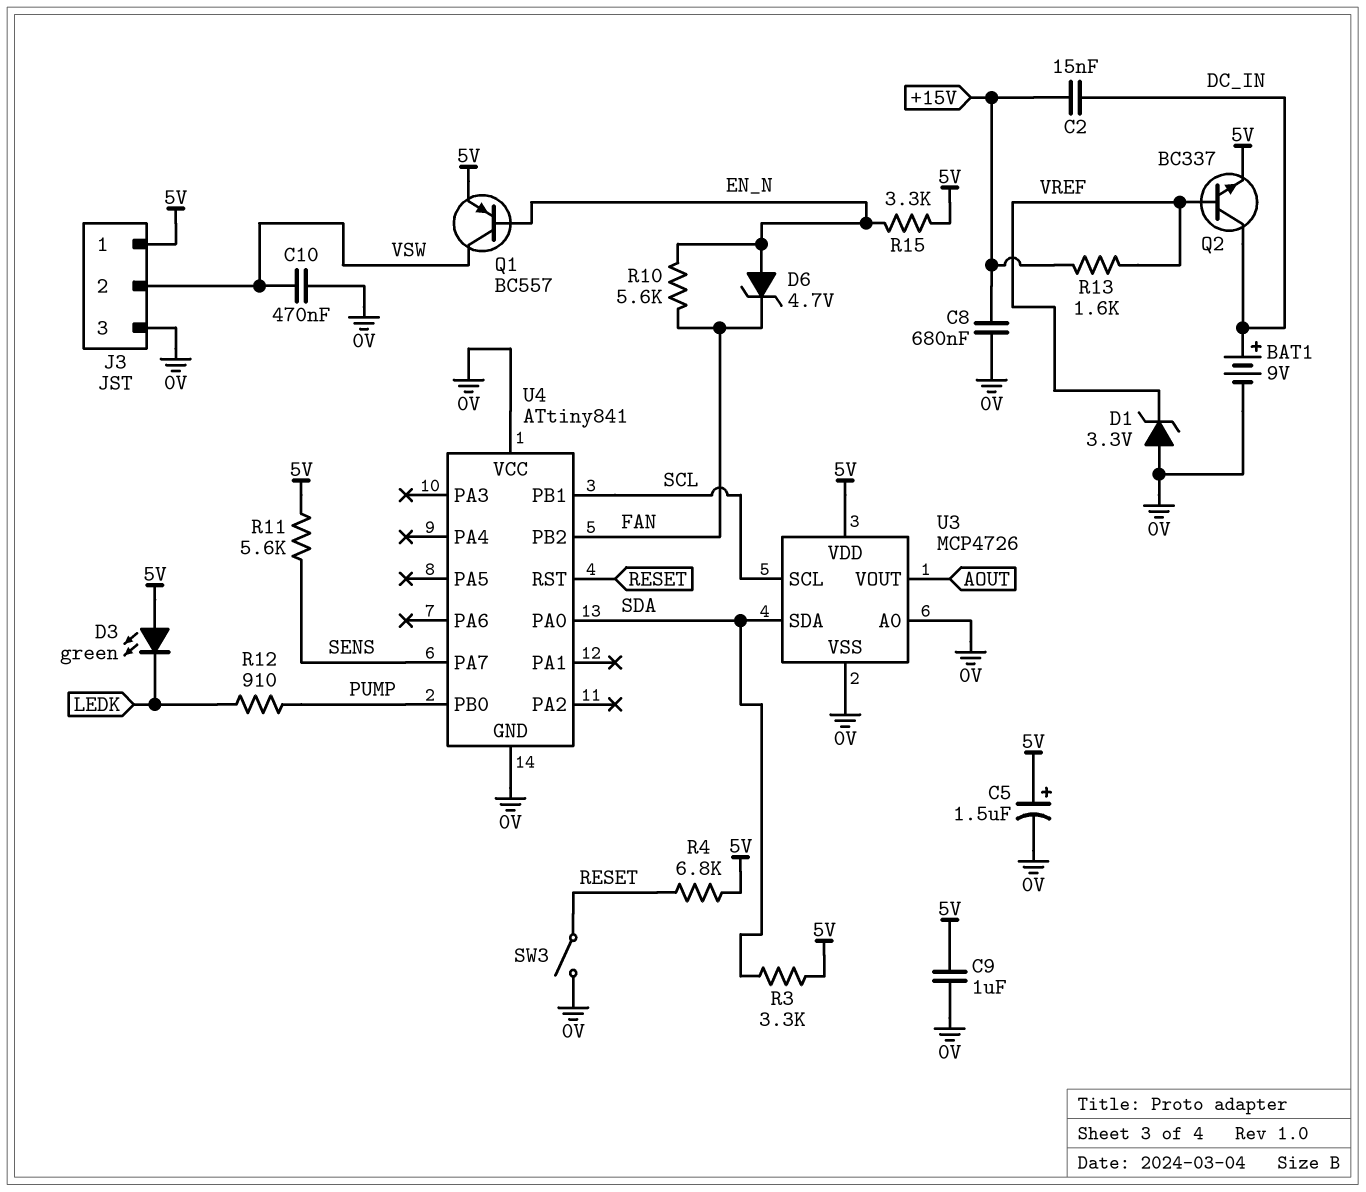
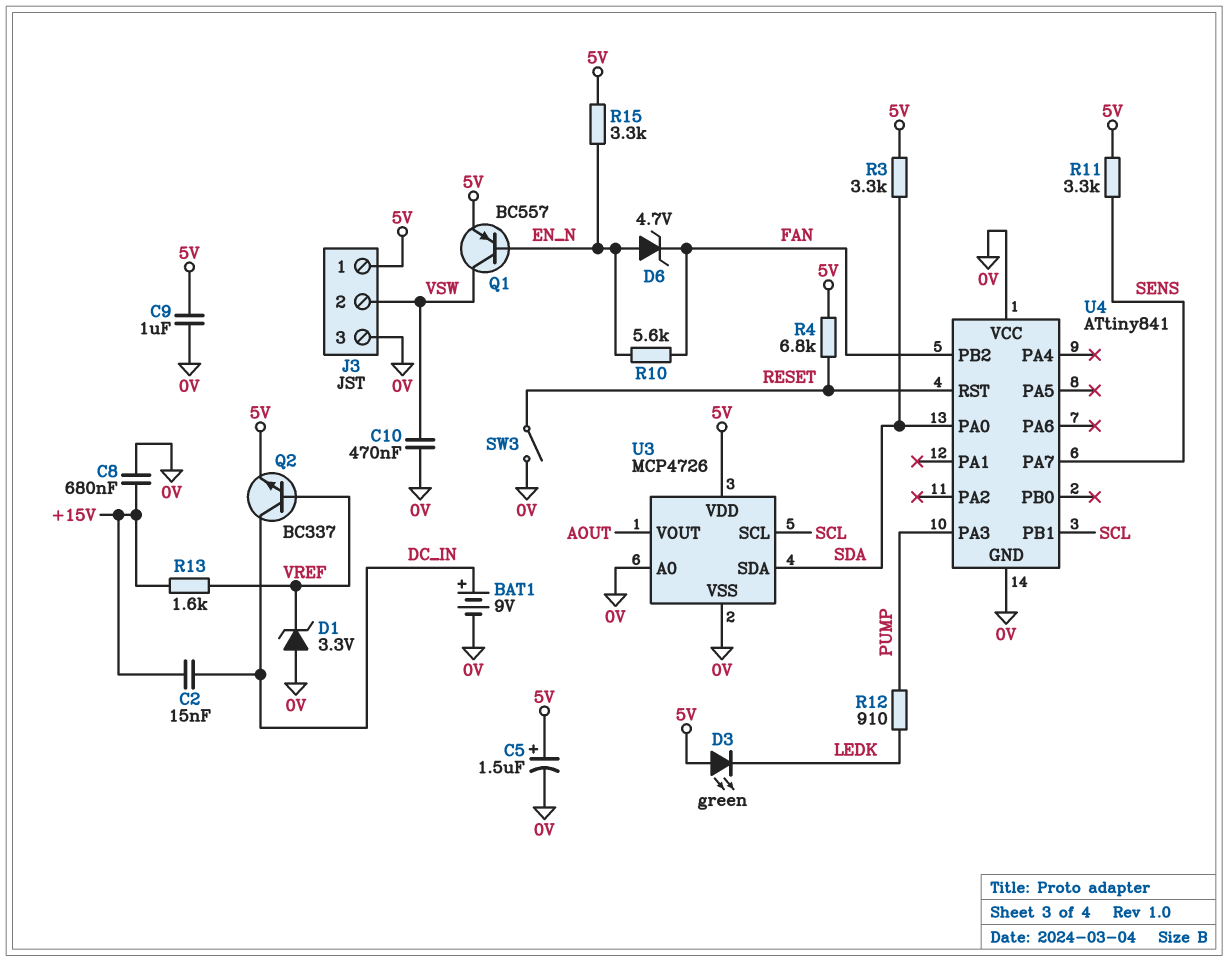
R11: 5.6k (5V, SENS) -> 3.3k (5V, SENS)
U4 pin PA3: none -> PUMP
U4 pin PB0: PUMP -> none

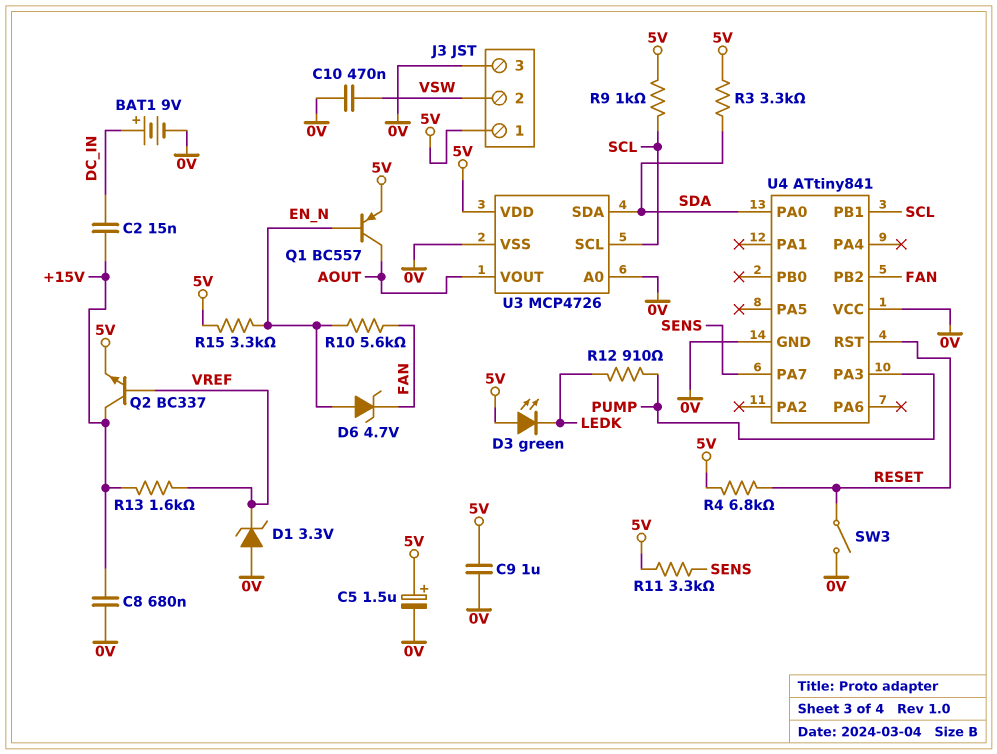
Q1: PNP BC557 (B EN_N, C VSW, E 5V) -> PNP BC557 (B EN_N, C AOUT, E 5V)
Q2: NPN BC337 (B VREF, C DC_IN, E 5V) -> NPN BC337 (B VREF, C +15V, E 5V)
R9: none -> 1k (5V, SCL)

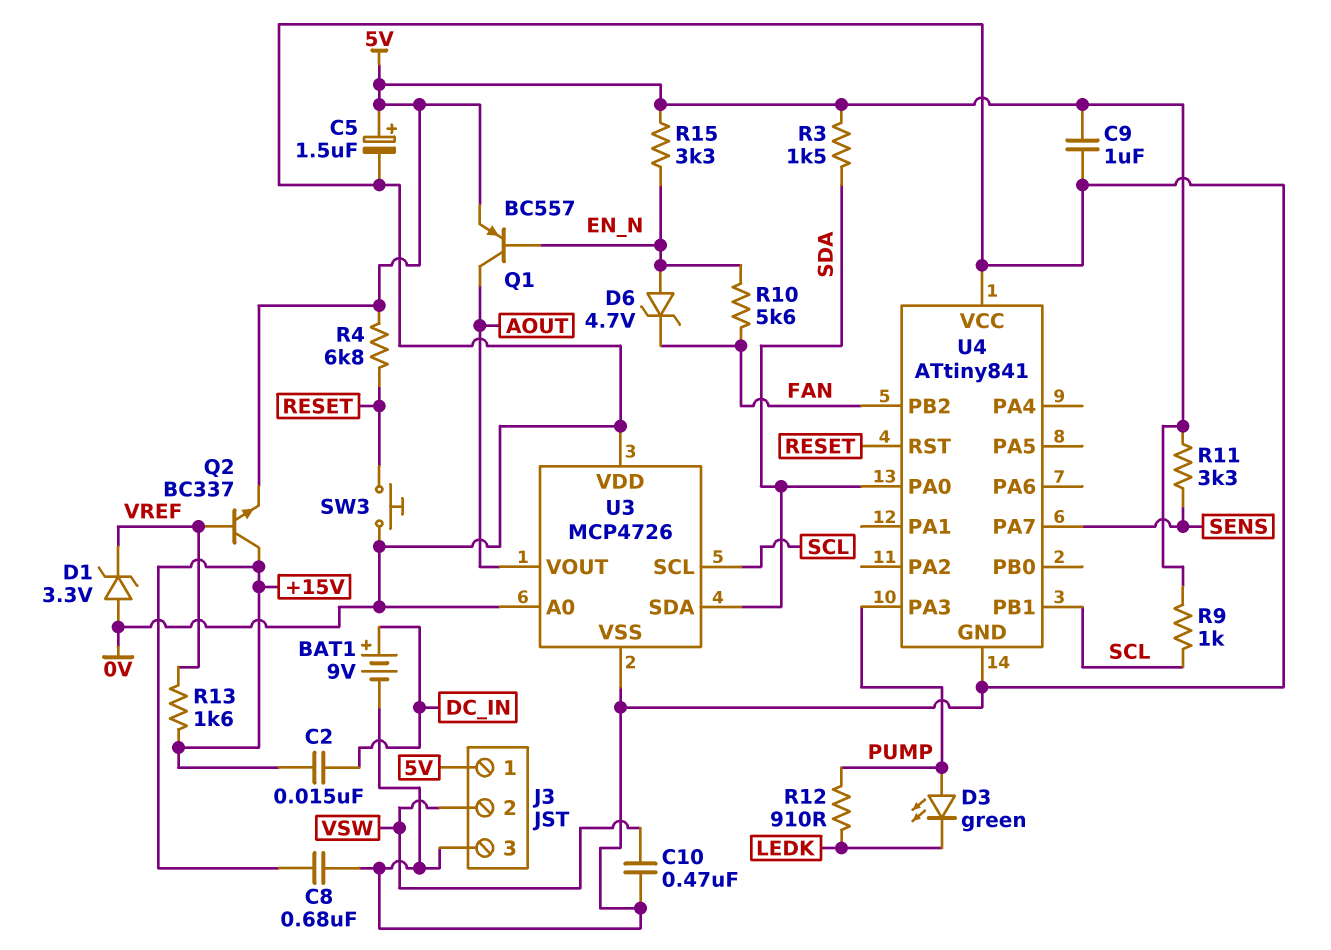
D3: LED green (A 5V, K LEDK) -> LED green (A PUMP, K LEDK)
R3: 3.3k (5V, SDA) -> 1.5k (5V, SDA)
SW3: switch (0V, RESET) -> button (0V, RESET)
U3 pin VDD: 5V -> 0V

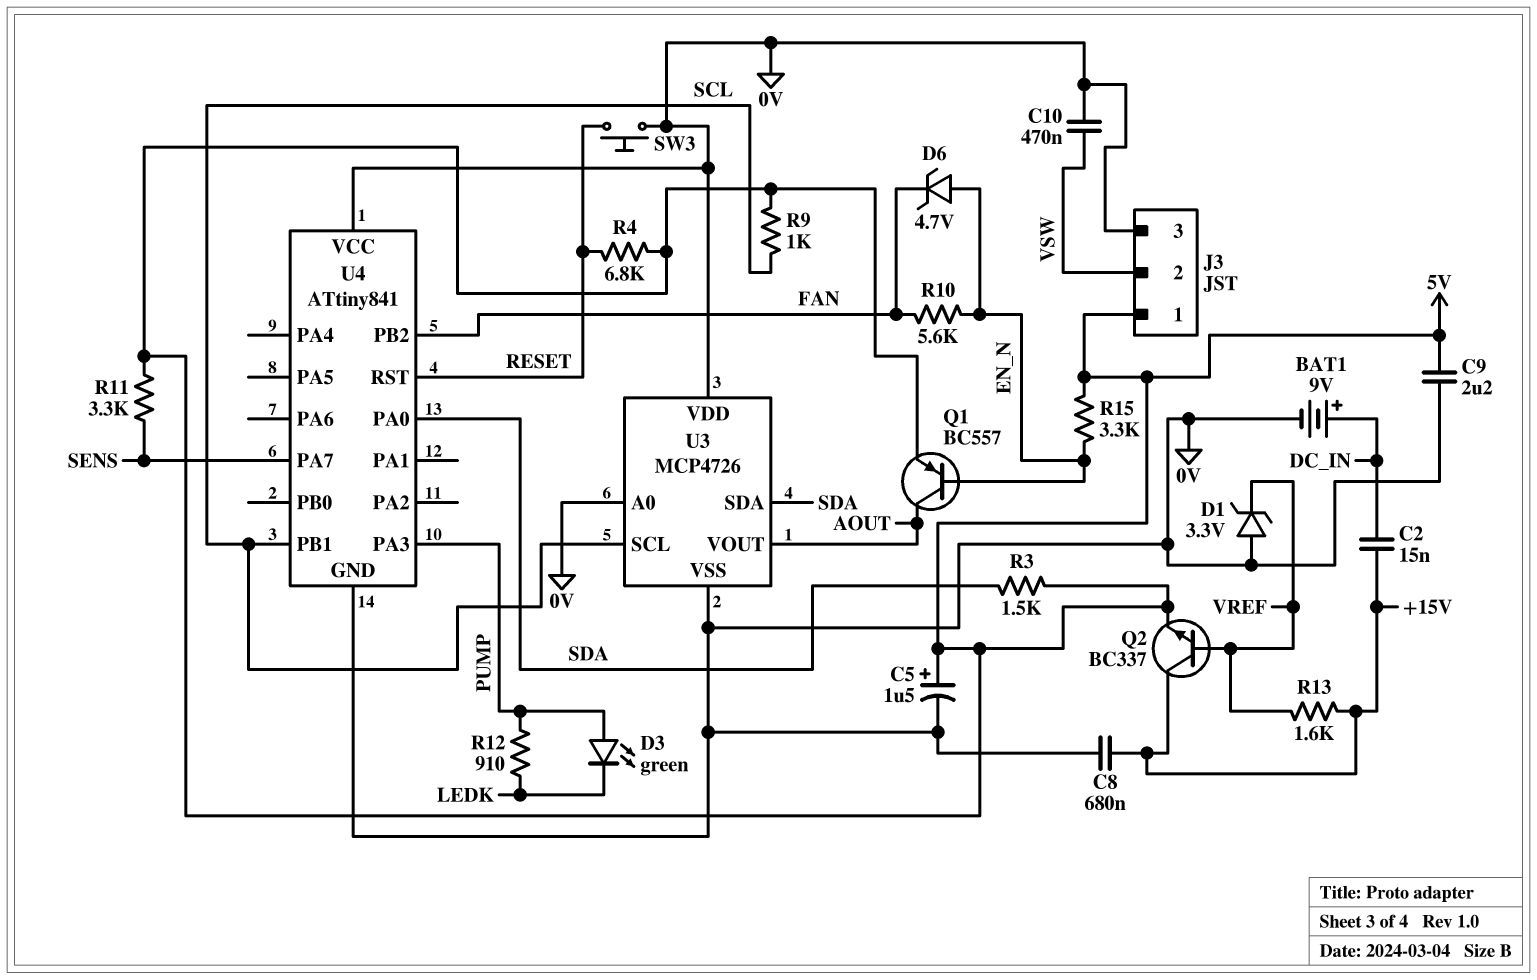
C9: 1uF (0V, 5V) -> 2.2uF (0V, 5V)

